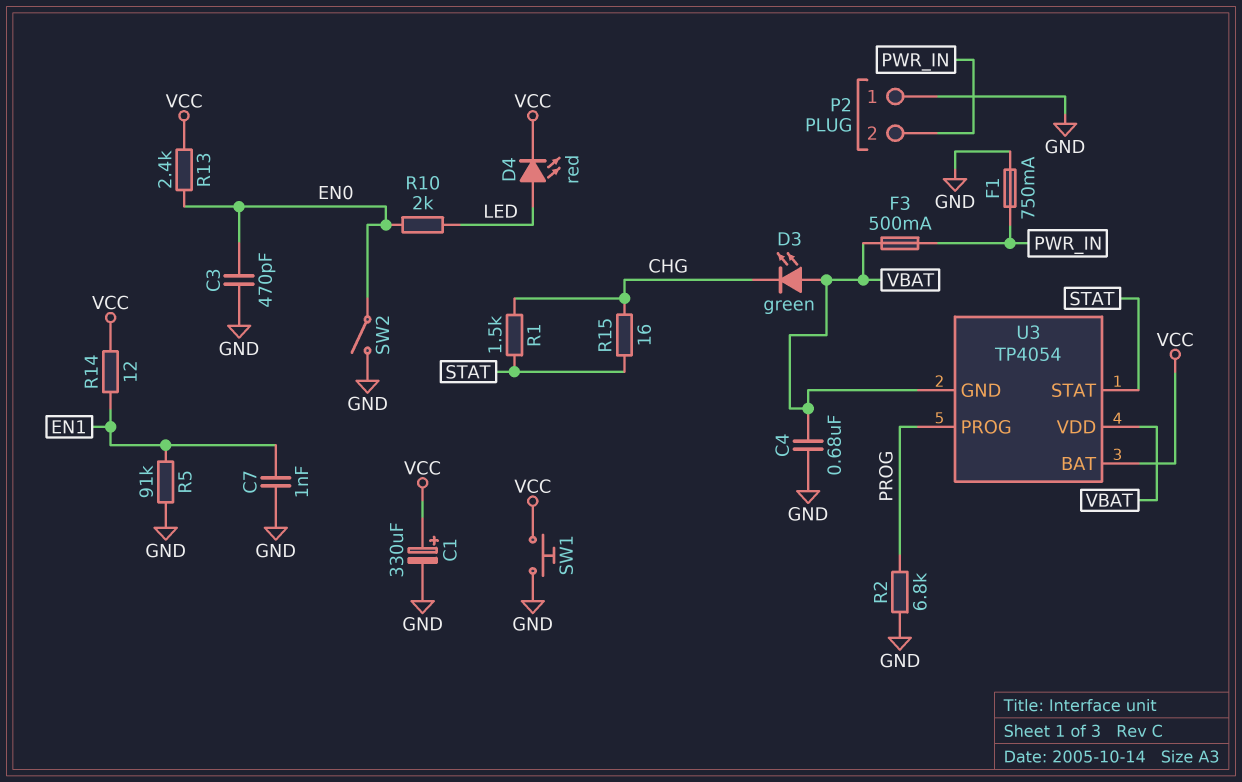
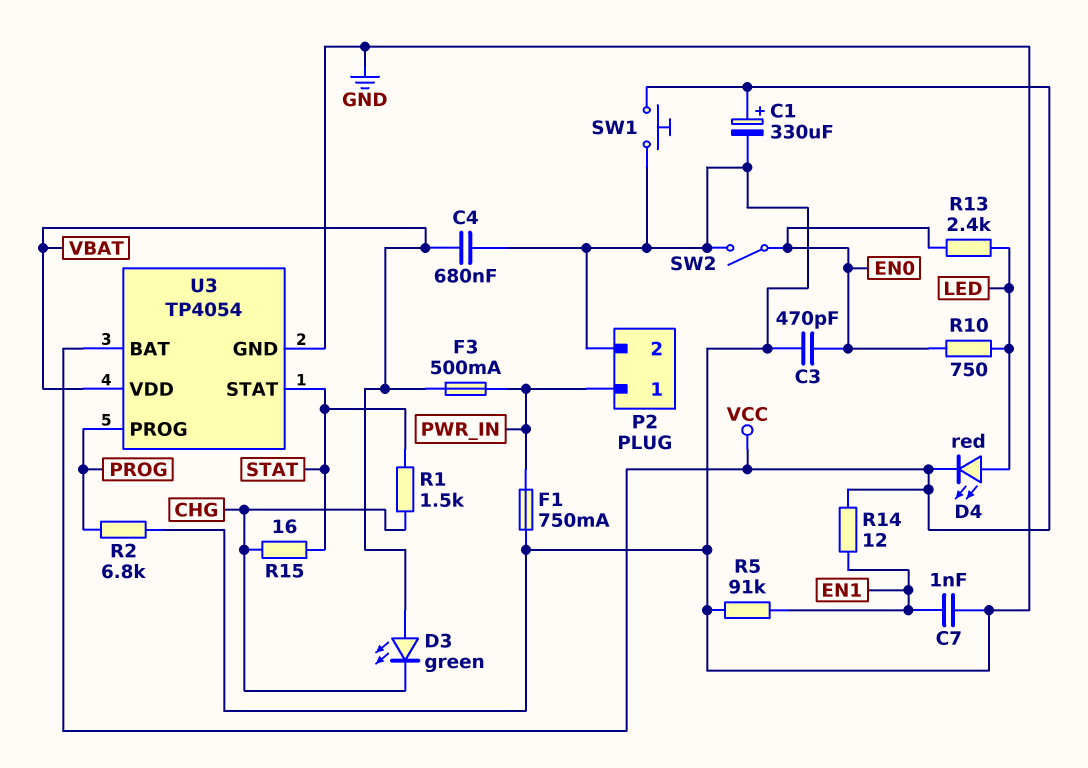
P2 pin 1: GND -> PWR_IN
P2 pin 2: PWR_IN -> GND
R10: 2k (EN0, LED) -> 750 (EN0, LED)
R13: 2.4k (EN0, VCC) -> 2.4k (EN0, LED)
U3 pin GND: VBAT -> GND

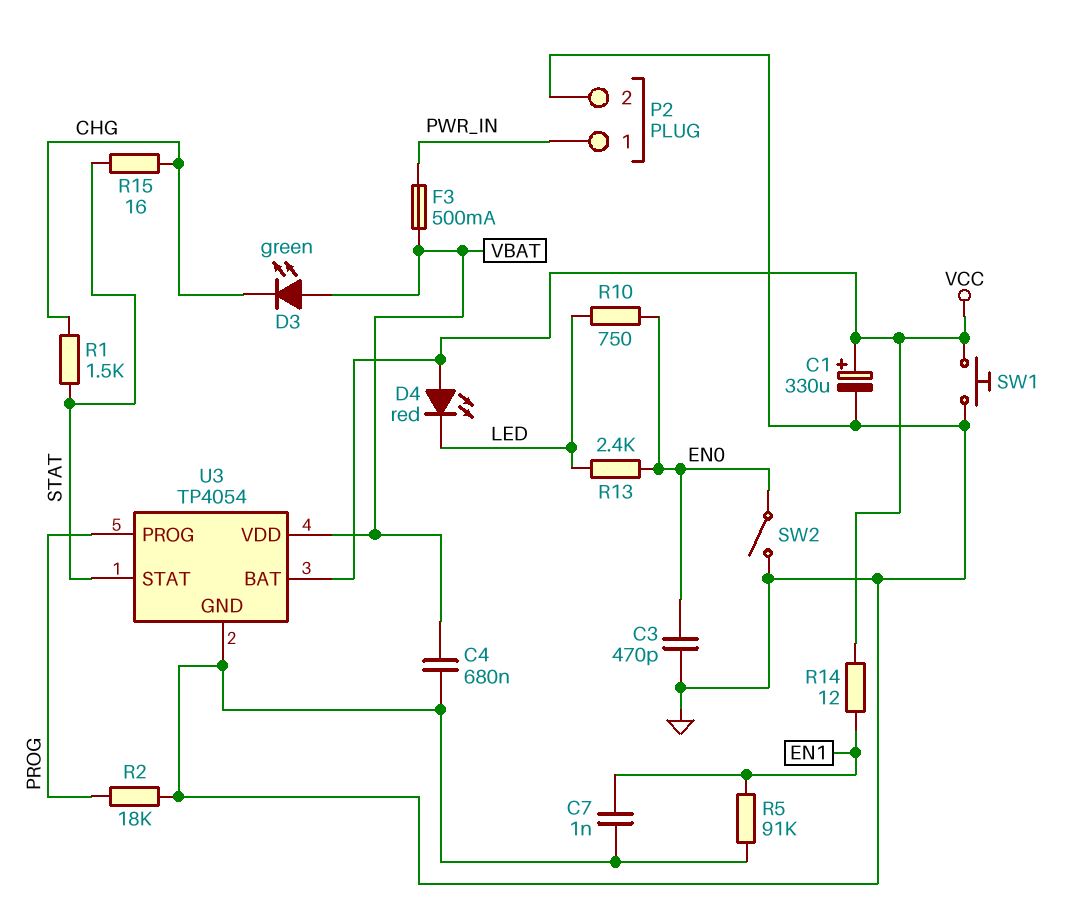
D4: LED red (A LED, K VCC) -> LED red (A VCC, K LED)
F1: 750mA (GND, PWR_IN) -> none
R2: 6.8k (GND, PROG) -> 18k (GND, PROG)

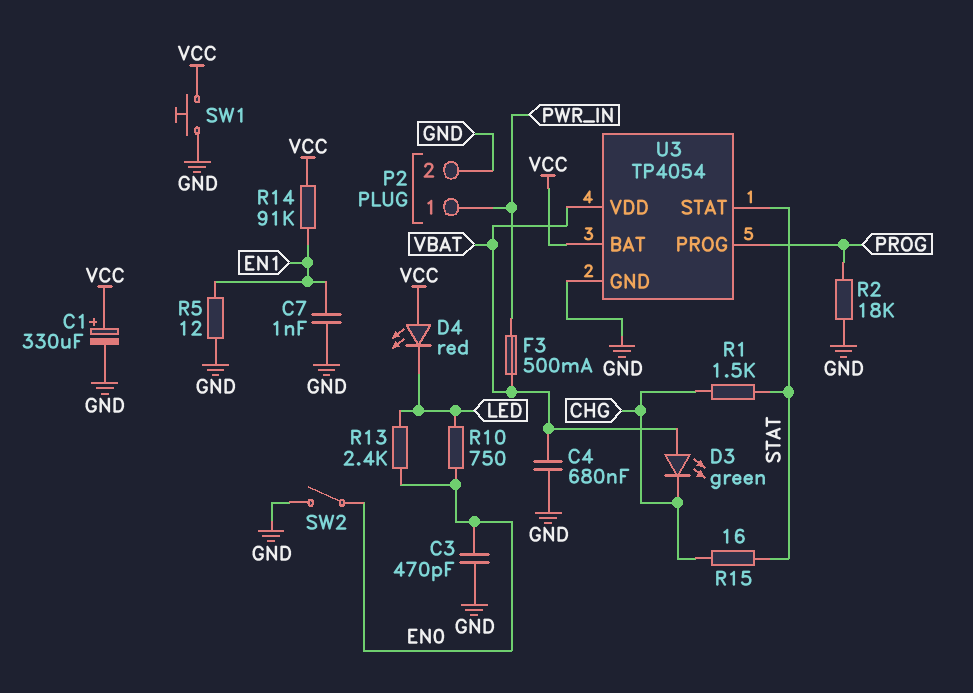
R5: 91k (EN1, GND) -> 12 (EN1, GND)
R14: 12 (EN1, VCC) -> 91k (EN1, VCC)

